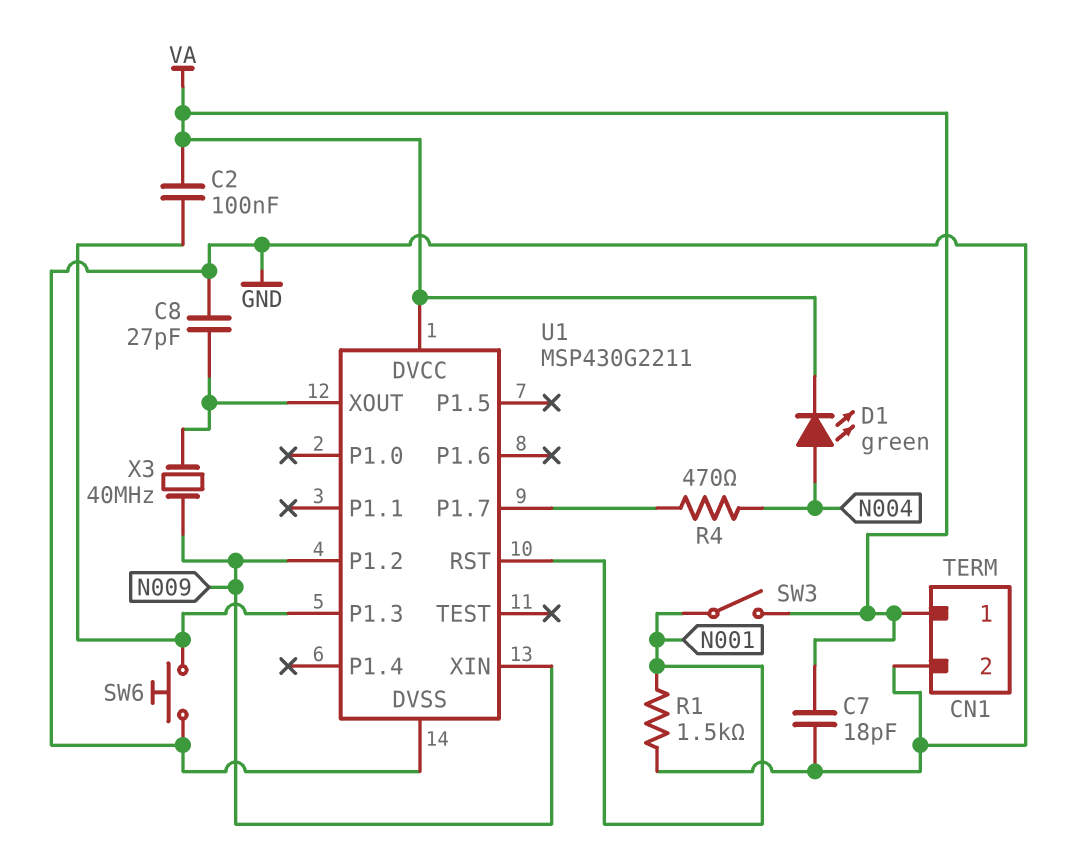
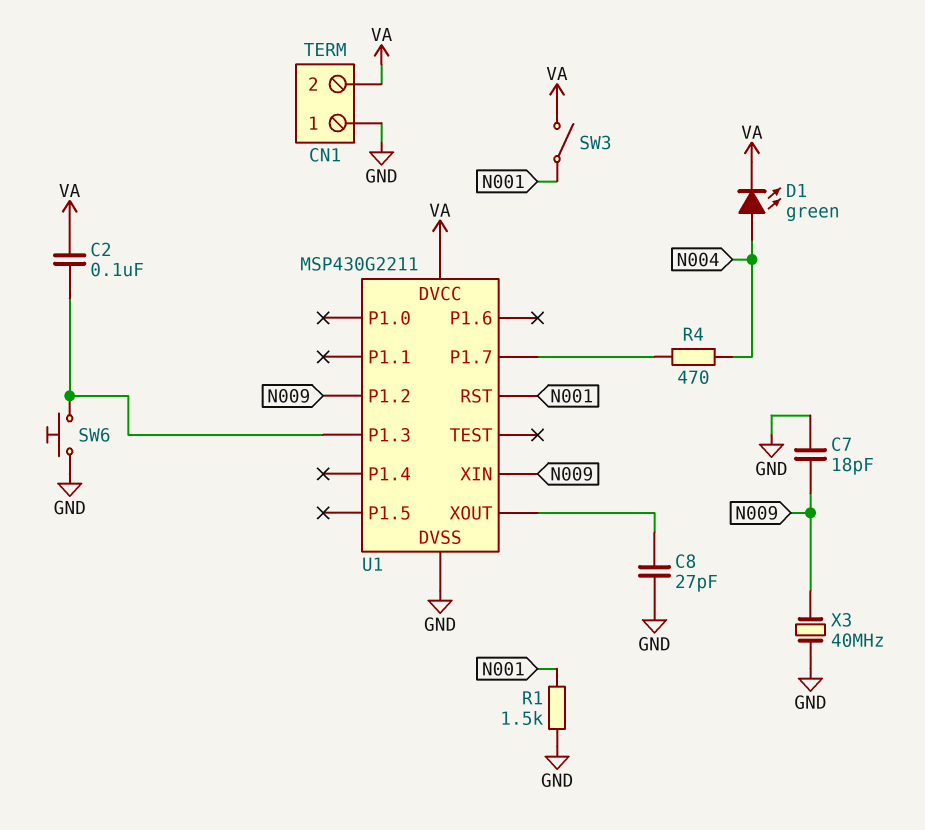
C7: 18pF (GND, VA) -> 18pF (GND, N009)
CN1 pin 1: VA -> GND
CN1 pin 2: GND -> VA
X3: 40MHz (N009, U1/XOUT) -> 40MHz (GND, N009)

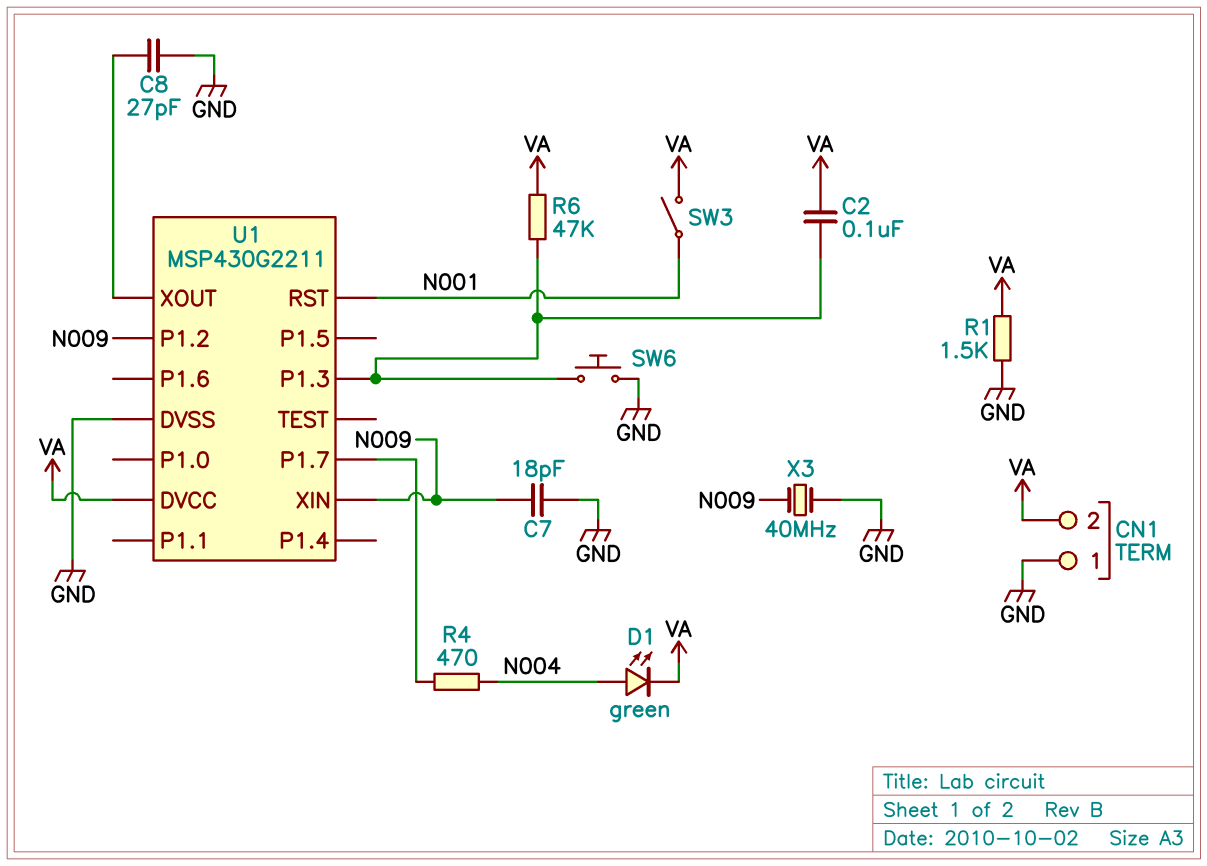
R1: 1.5k (GND, N001) -> 1.5k (GND, VA)
R6: none -> 47k (U1/P1.3, VA)

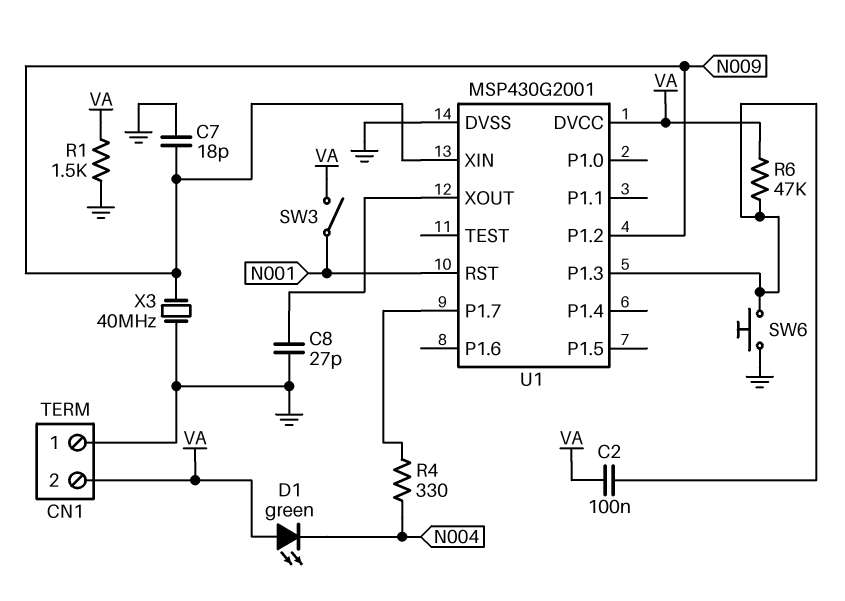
D1: LED green (A N004, K VA) -> LED green (A VA, K N004)
R4: 470 (N004, U1/P1.7) -> 330 (N004, U1/P1.7)
U1: MSP430G2211 -> MSP430G2001

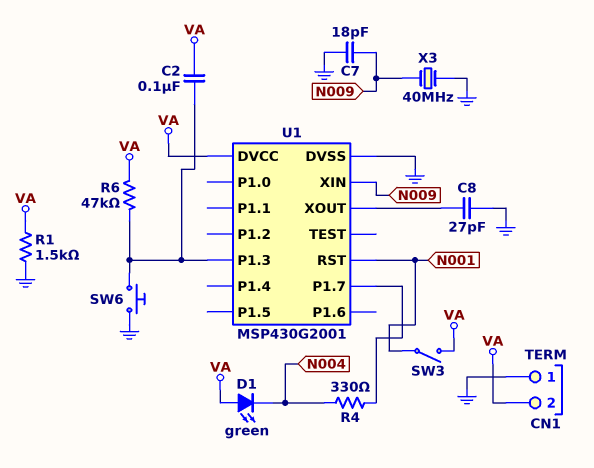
U1 pin P1.2: N009 -> none

